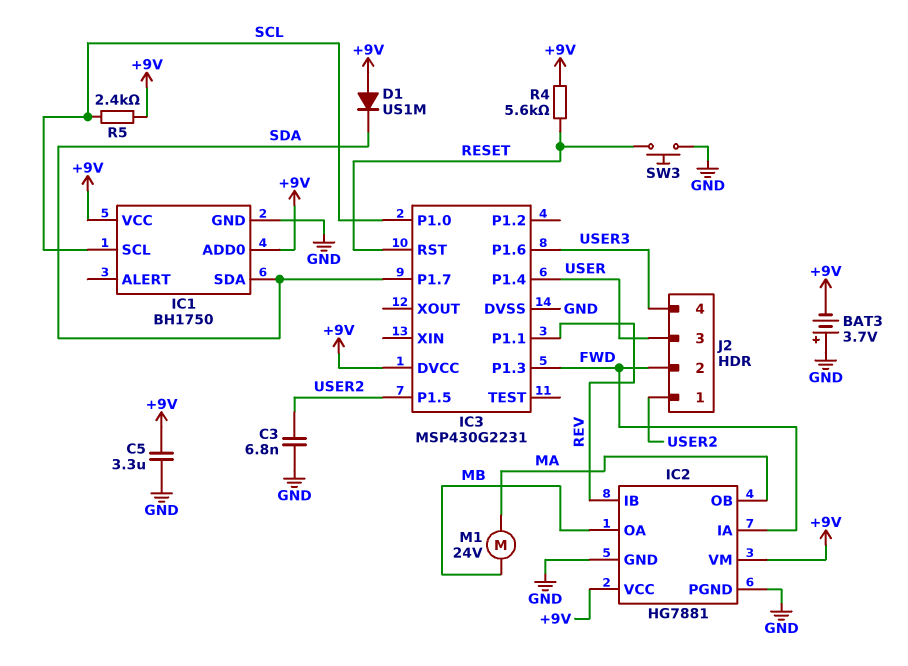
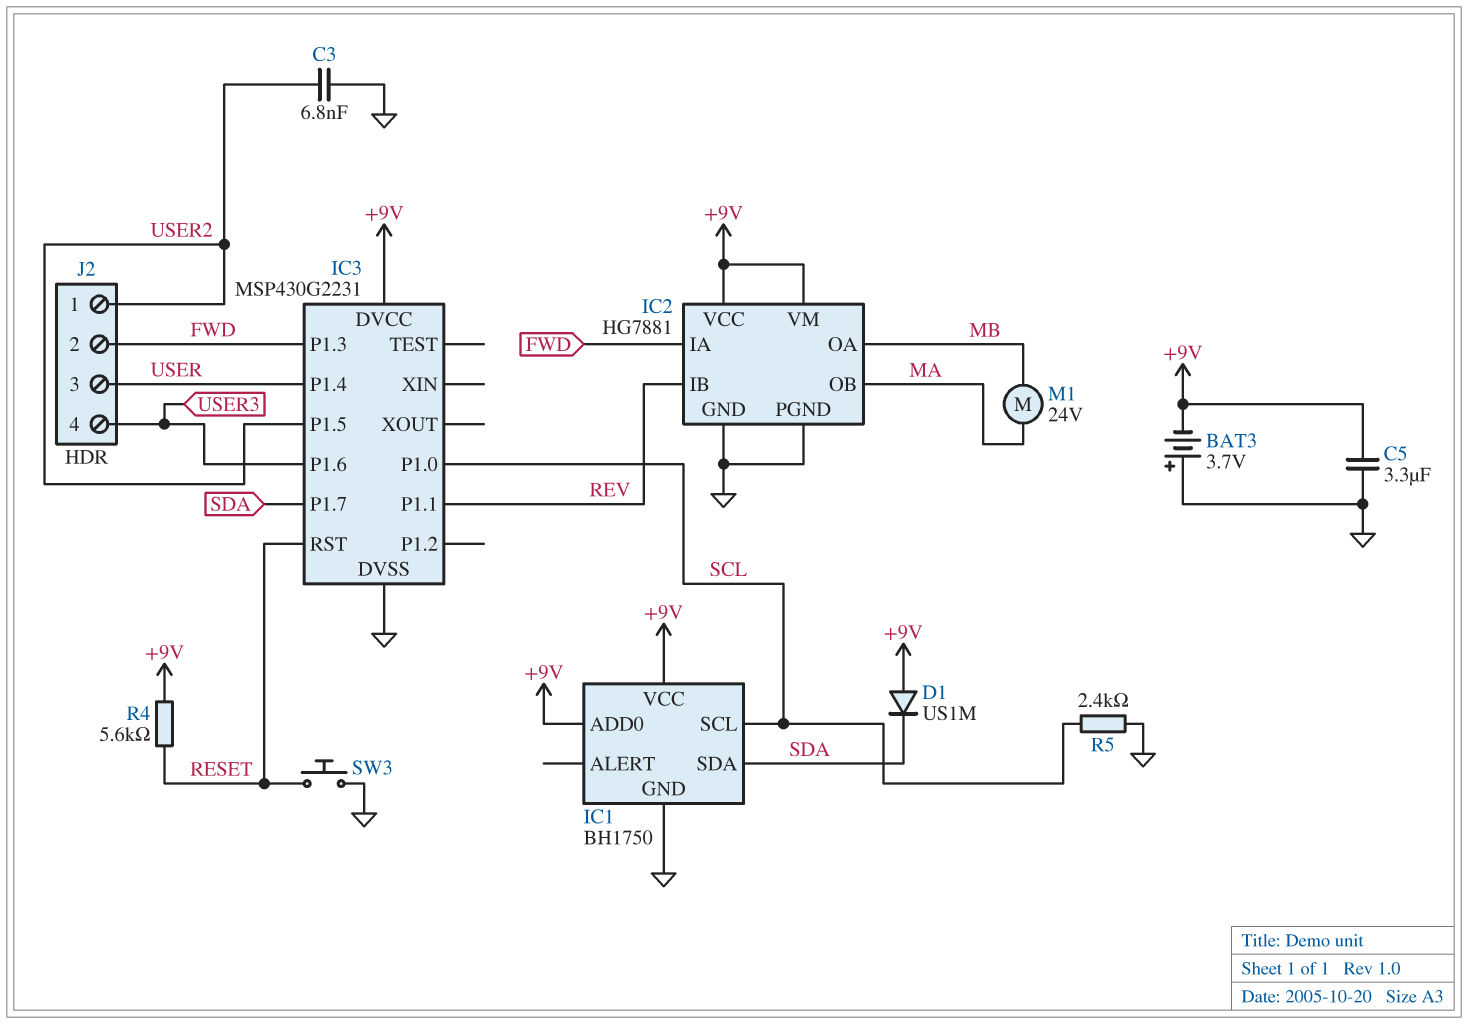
R5: 2.4k (+9V, SCL) -> 2.4k (GND, SCL)

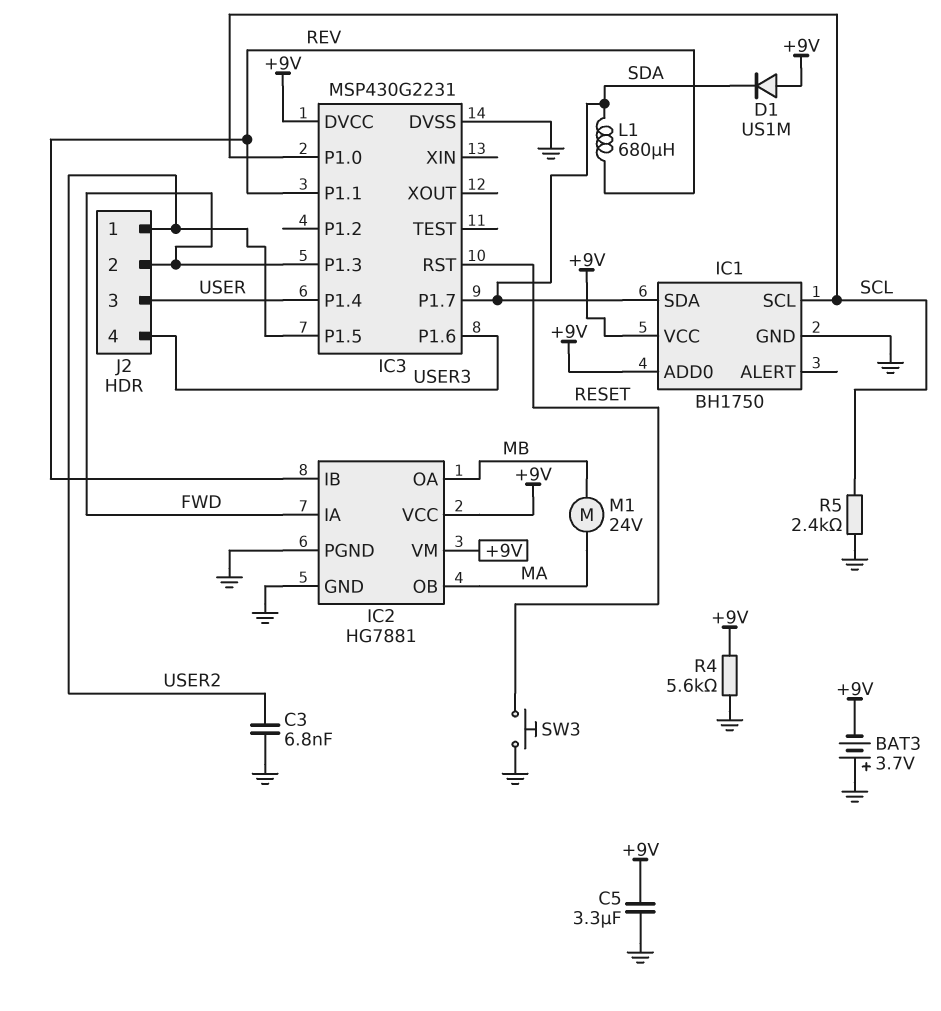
L1: none -> 680uH (REV, SDA)
R4: 5.6k (+9V, RESET) -> 5.6k (+9V, GND)

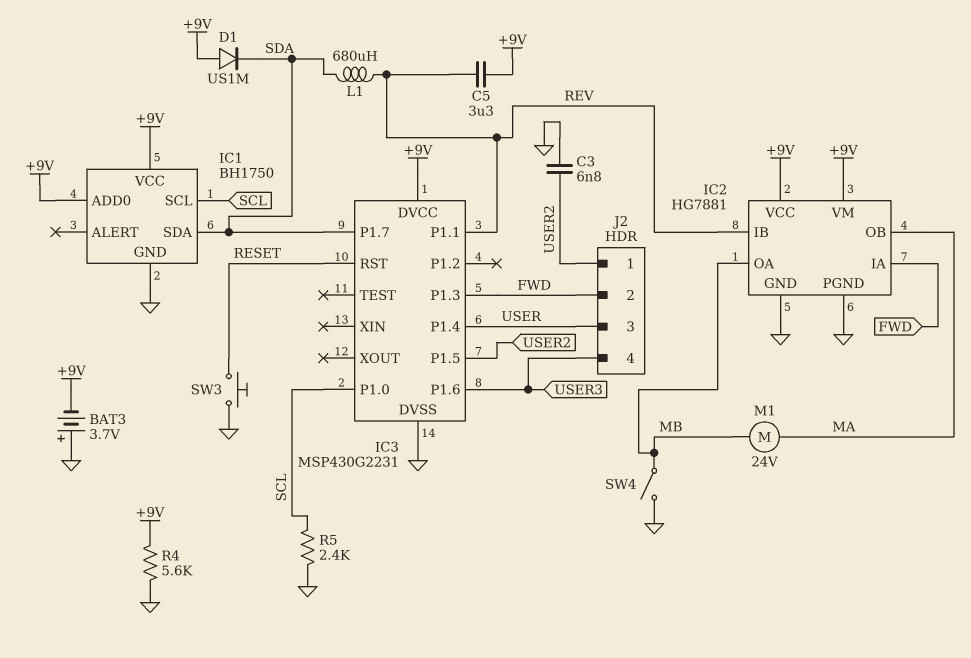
C5: 3.3uF (+9V, GND) -> 3.3uF (+9V, REV)
SW4: none -> switch (GND, MB)

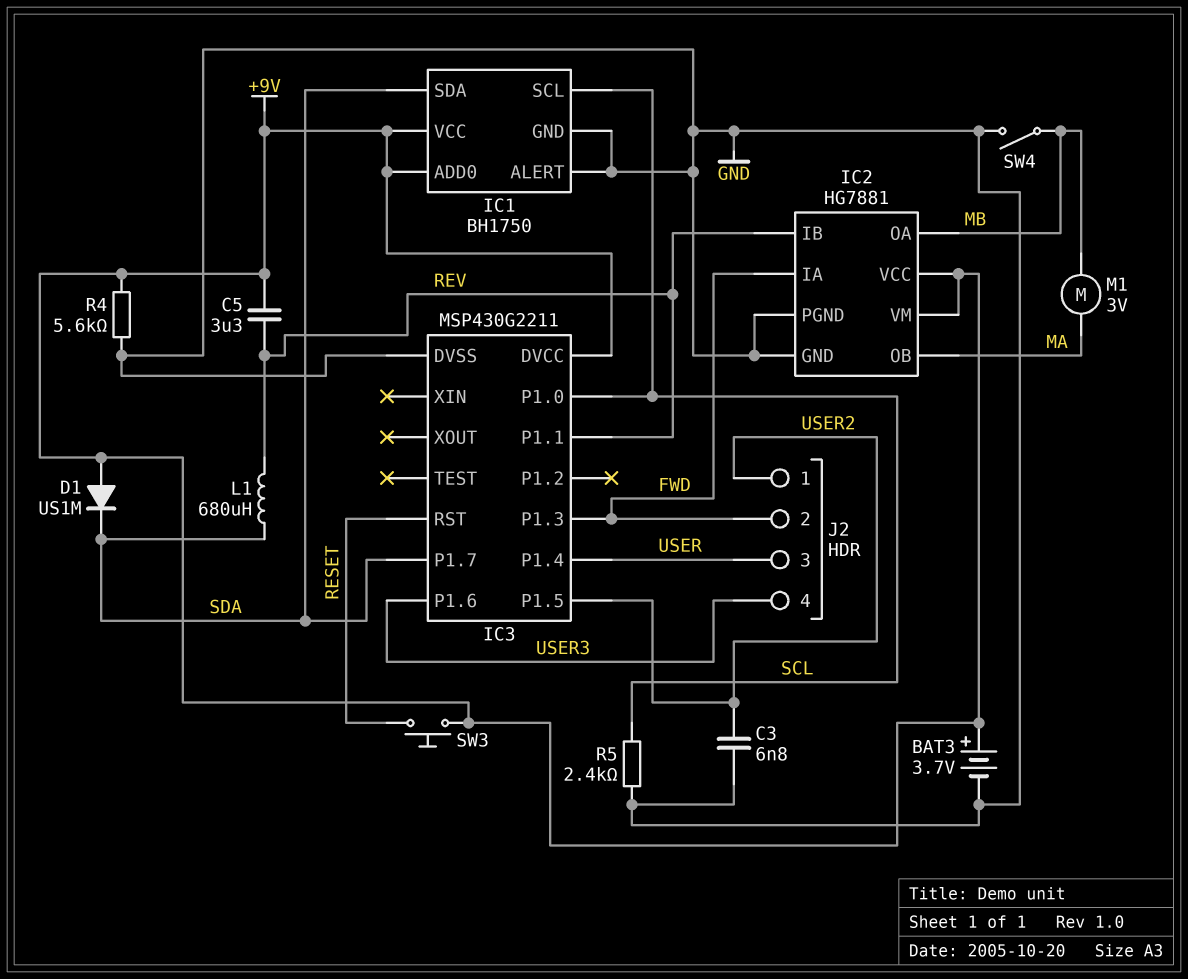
BAT3: 3.7V (plus GND, minus +9V) -> 3.7V (plus +9V, minus GND)
IC1 pin ALERT: none -> GND
IC3: MSP430G2231 -> MSP430G2211
M1: motor 24V (MA, MB) -> motor 3V (MA, MB)
SW3: button (GND, RESET) -> button (+9V, RESET)

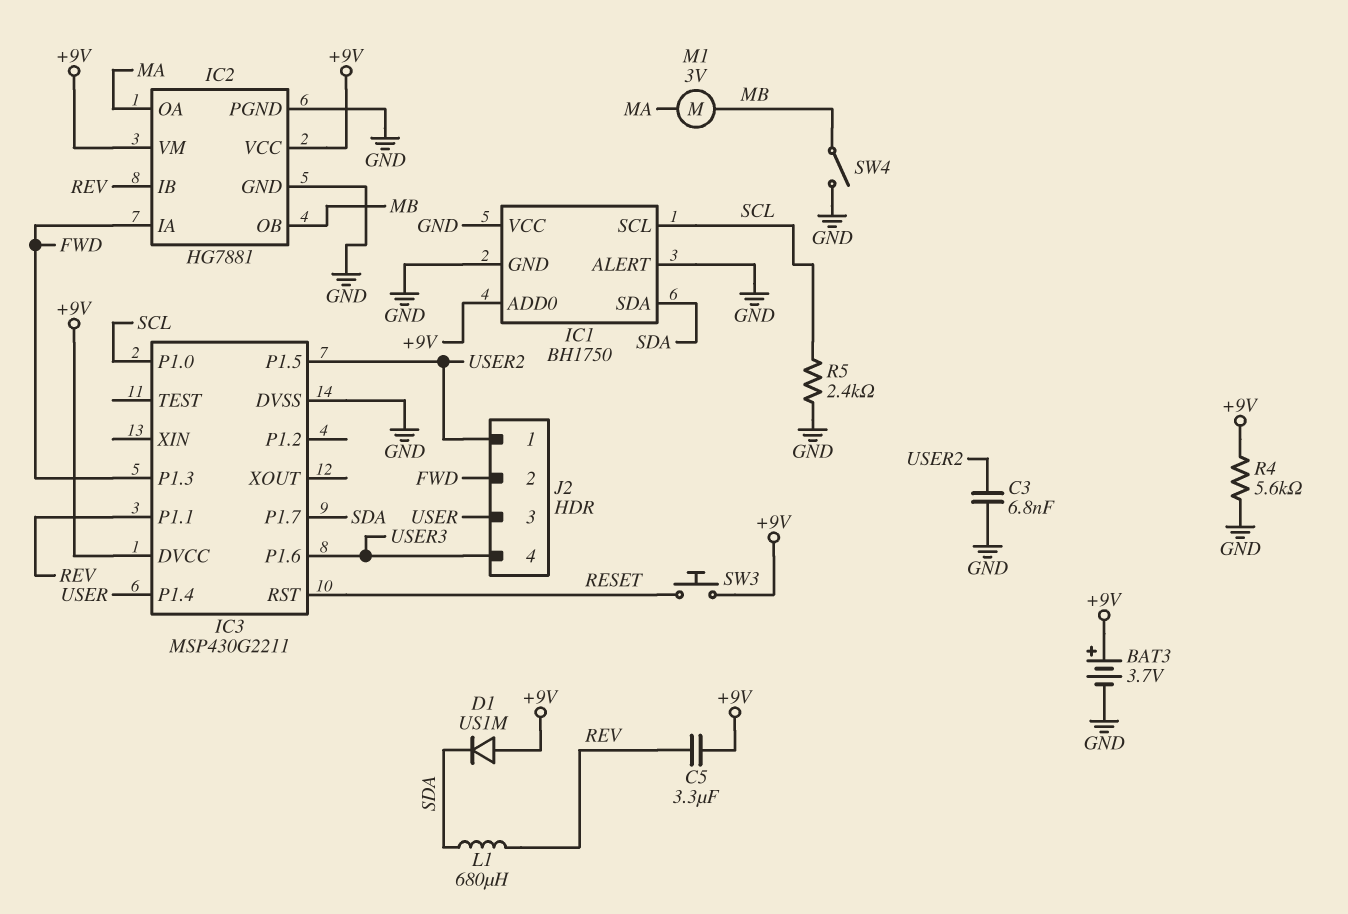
IC1 pin VCC: +9V -> GND
IC2 pin OA: MB -> MA
IC2 pin OB: MA -> MB

